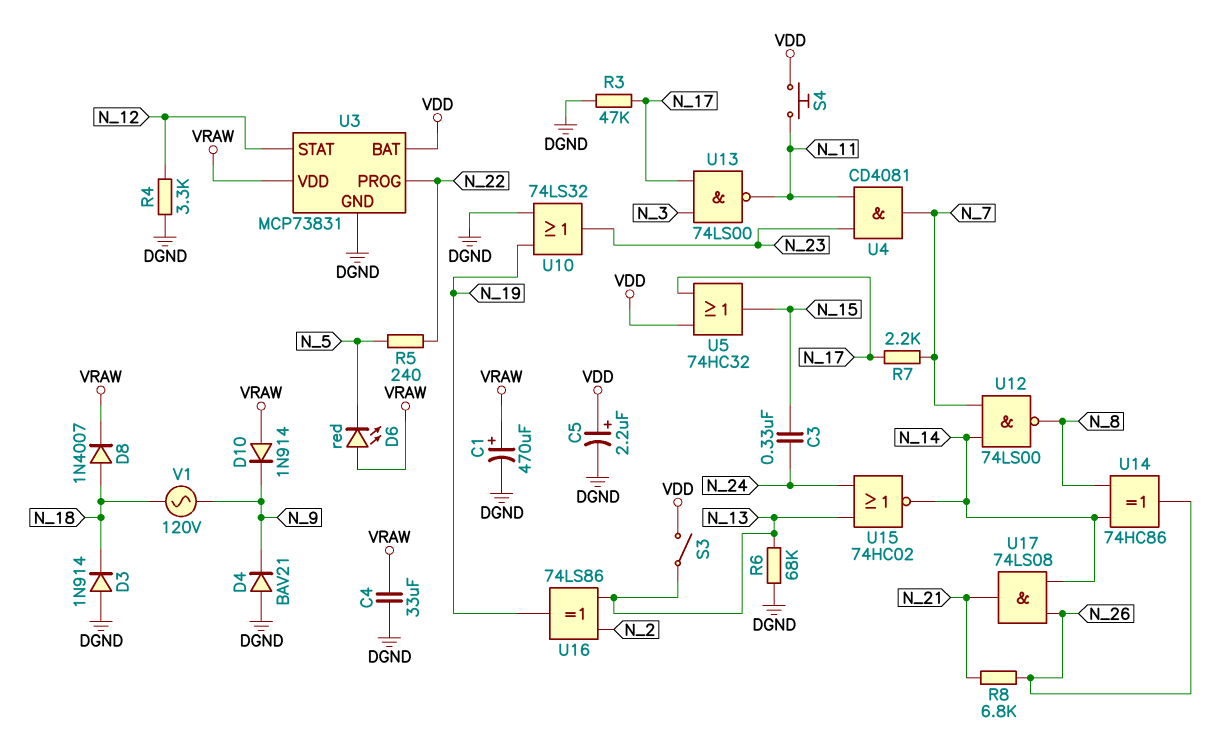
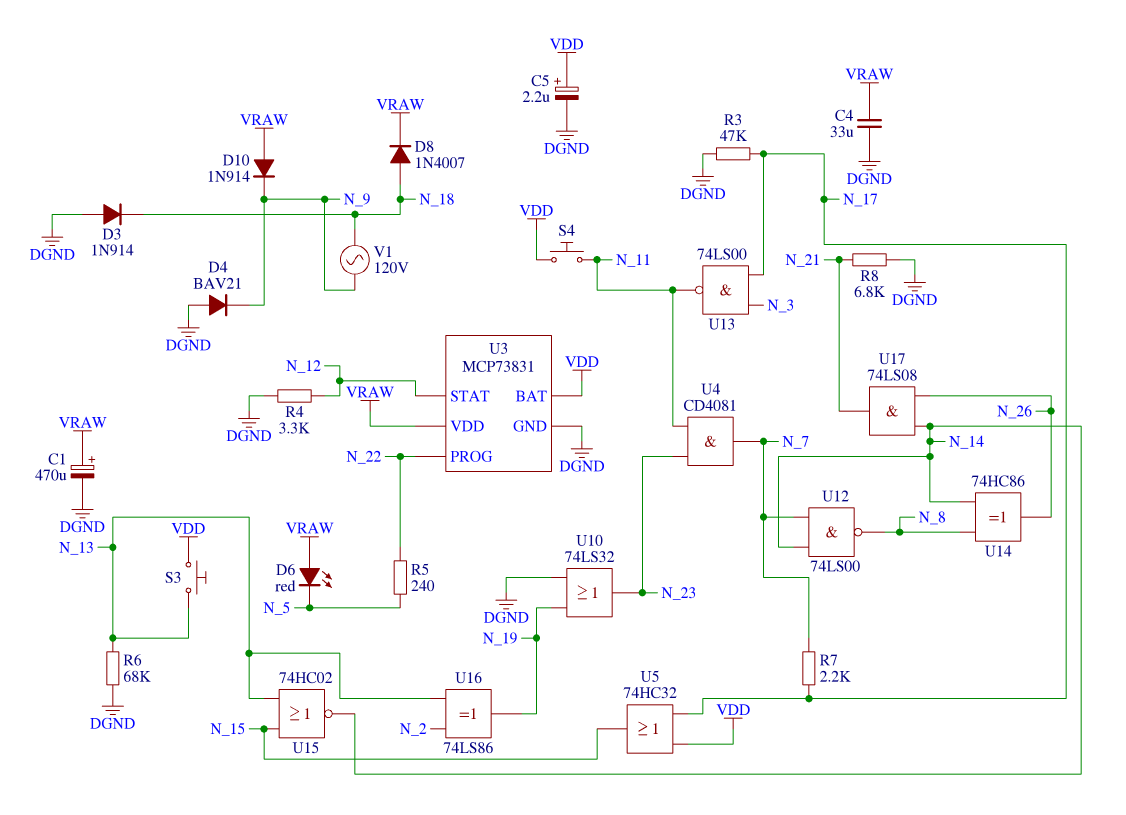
C3: 330nF (N_15, N_24) -> none
R8: 6.8k (N_21, N_26) -> 6.8k (DGND, N_21)
S3: switch (N_13, VDD) -> button (N_13, VDD)
U15: NOR 74HC02 (in N_13, in N_24, out N_14) -> NOR 74HC02 (in N_13, in N_15, out N_14)

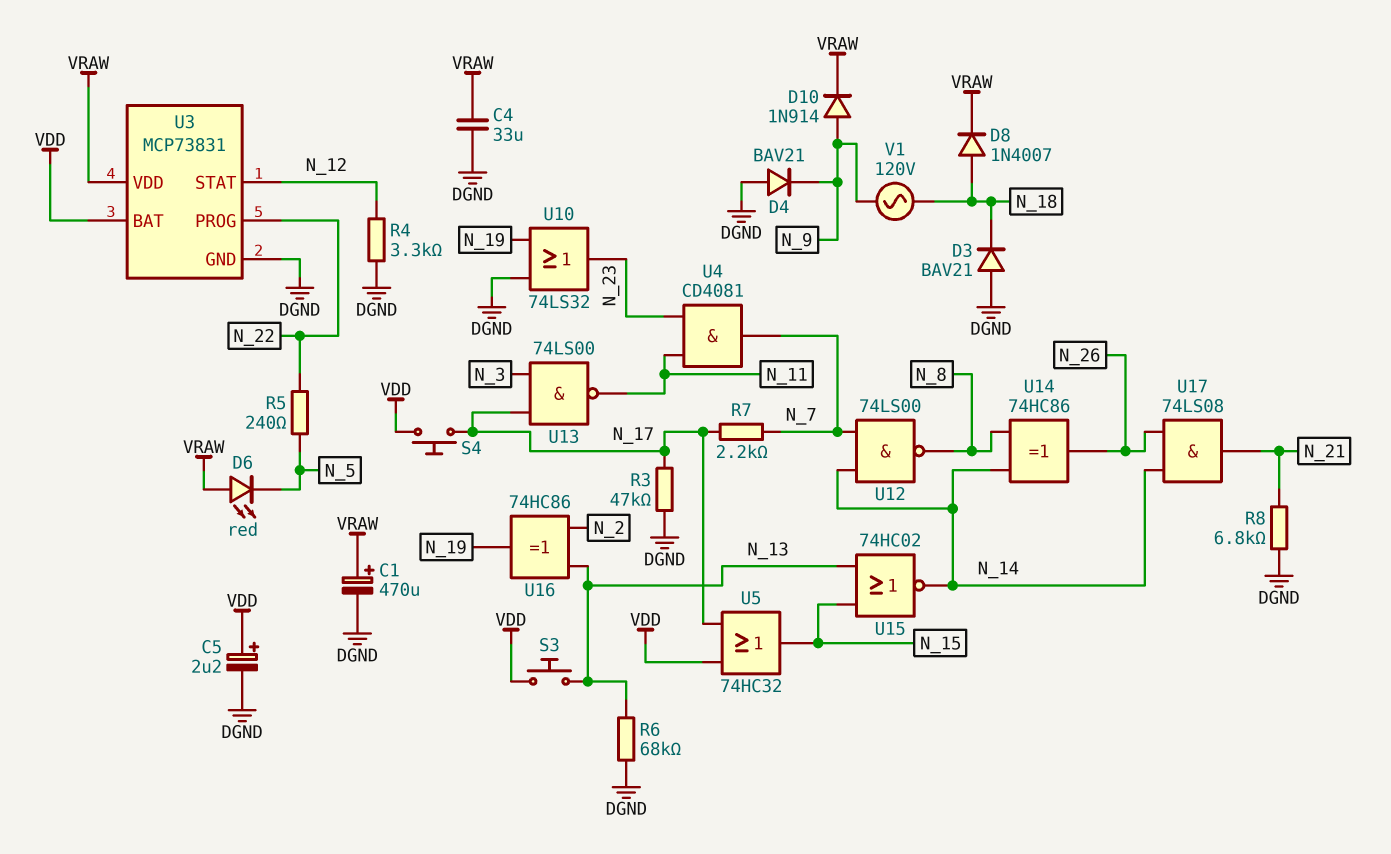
D3: diode 1N914 (A DGND, K N_18) -> diode BAV21 (A DGND, K N_18)
D10: diode 1N914 (A VRAW, K N_9) -> diode 1N914 (A N_9, K VRAW)
S4: button (N_11, VDD) -> button (N_17, VDD)
U16: XOR 74LS86 (in N_2, in N_13, out N_19) -> XOR 74HC86 (in N_2, in N_13, out N_19)

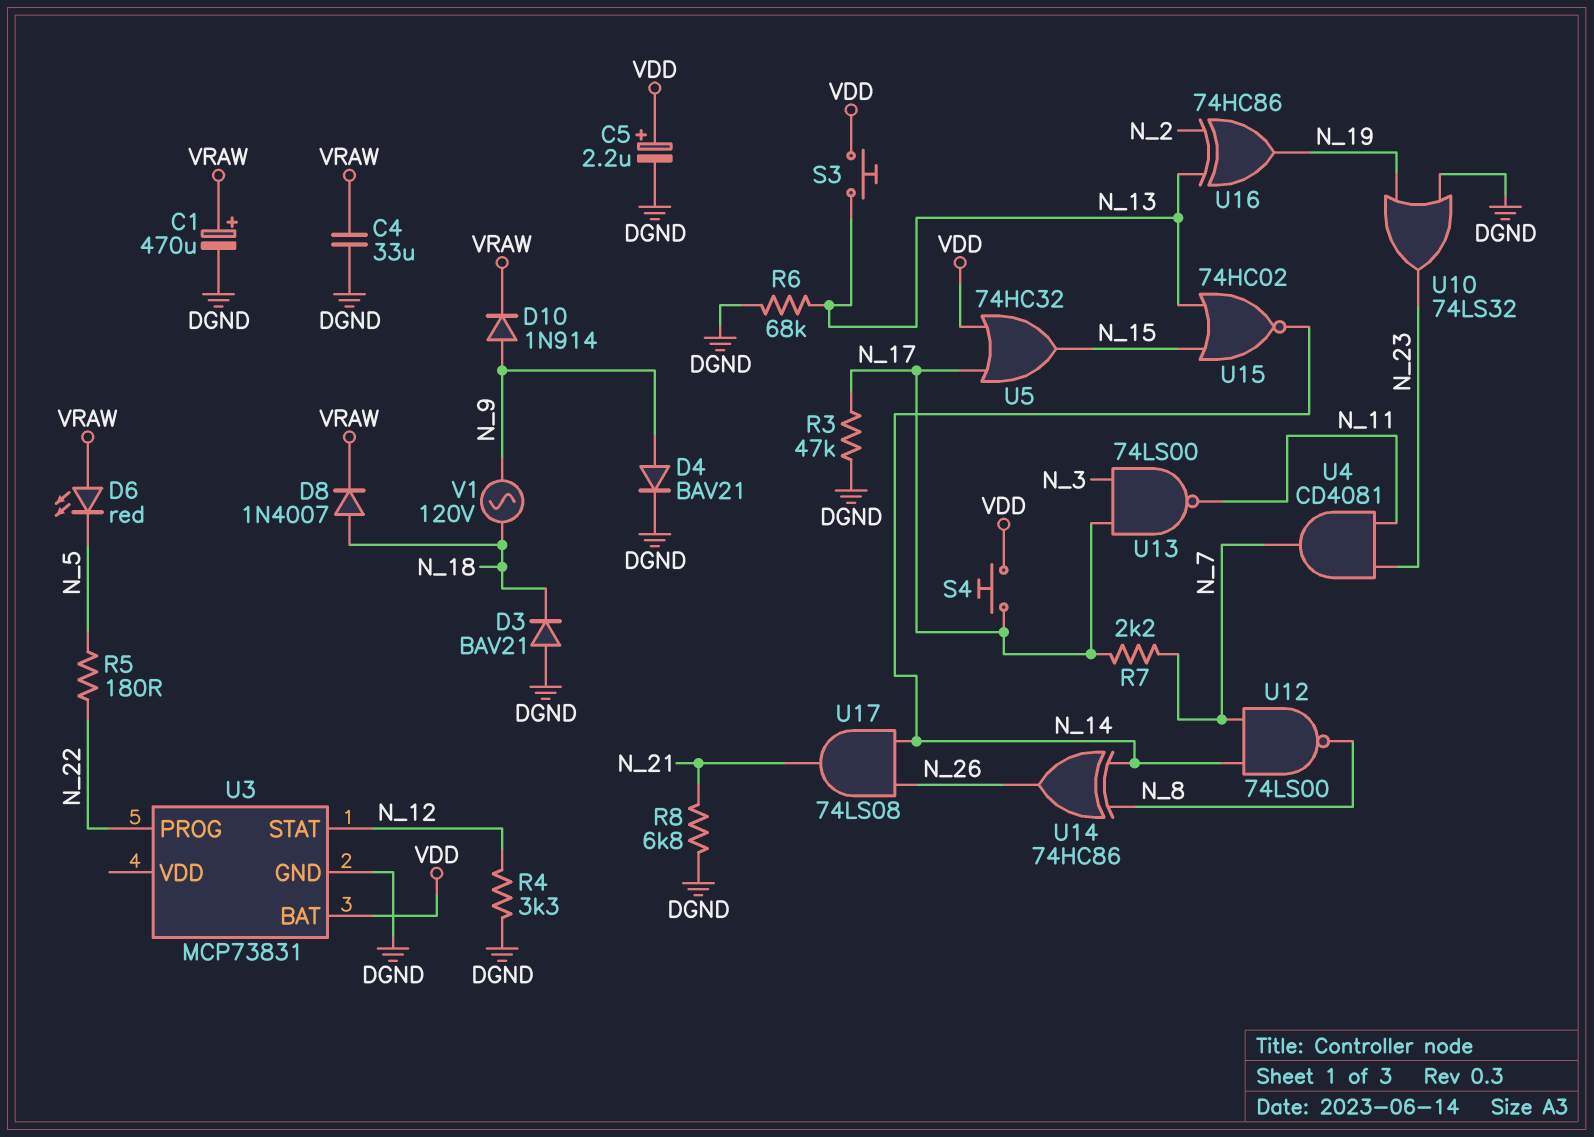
D4: diode BAV21 (A DGND, K N_9) -> diode BAV21 (A N_9, K DGND)
R5: 240 (N_5, N_22) -> 180 (N_5, N_22)
U3 pin VDD: VRAW -> none

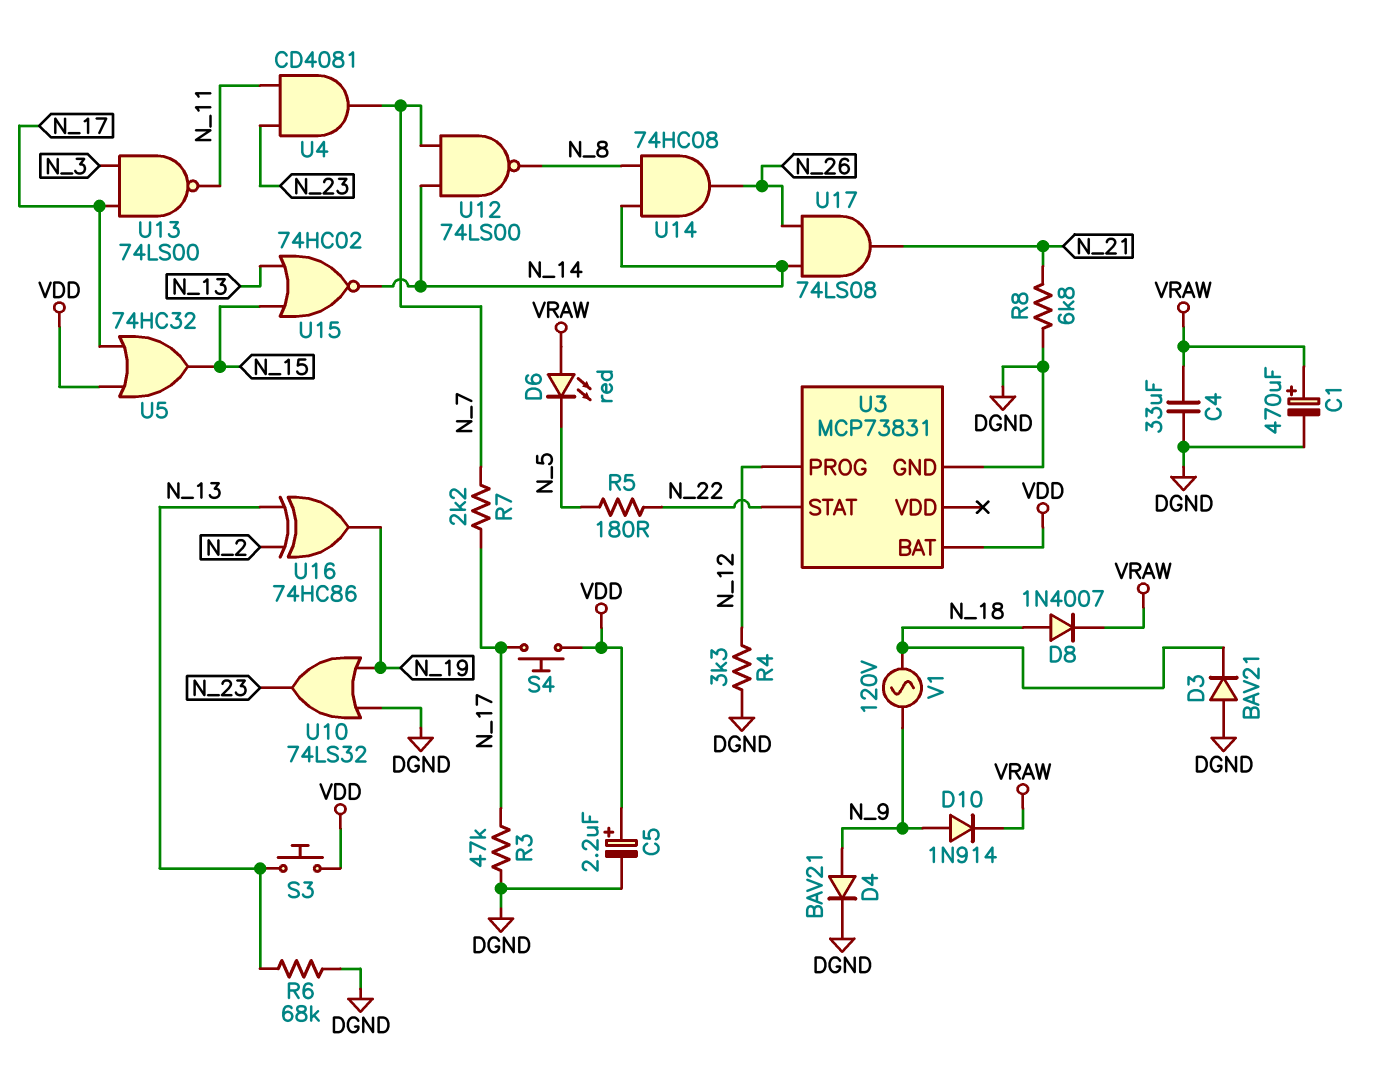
U3 pin PROG: N_22 -> N_12
U3 pin STAT: N_12 -> N_22
U14: XOR 74HC86 (in N_8, in N_14, out N_26) -> AND 74HC08 (in N_8, in N_14, out N_26)

